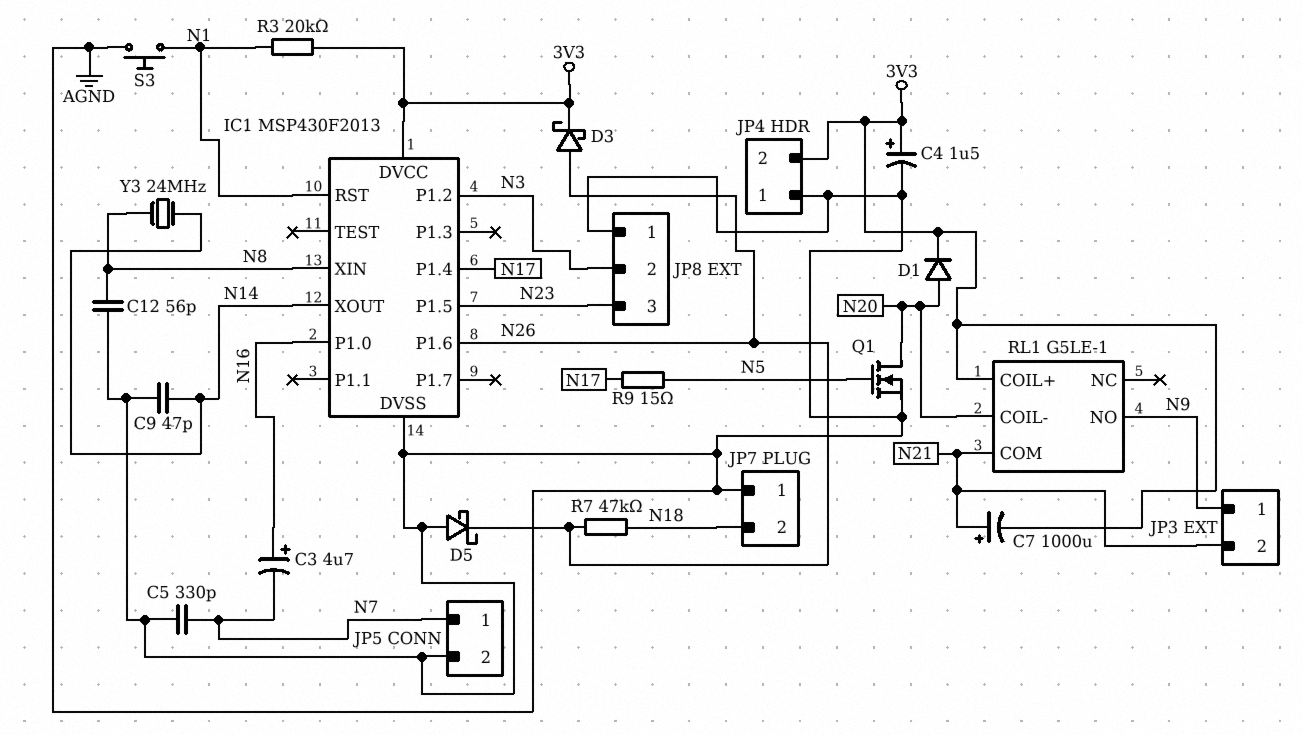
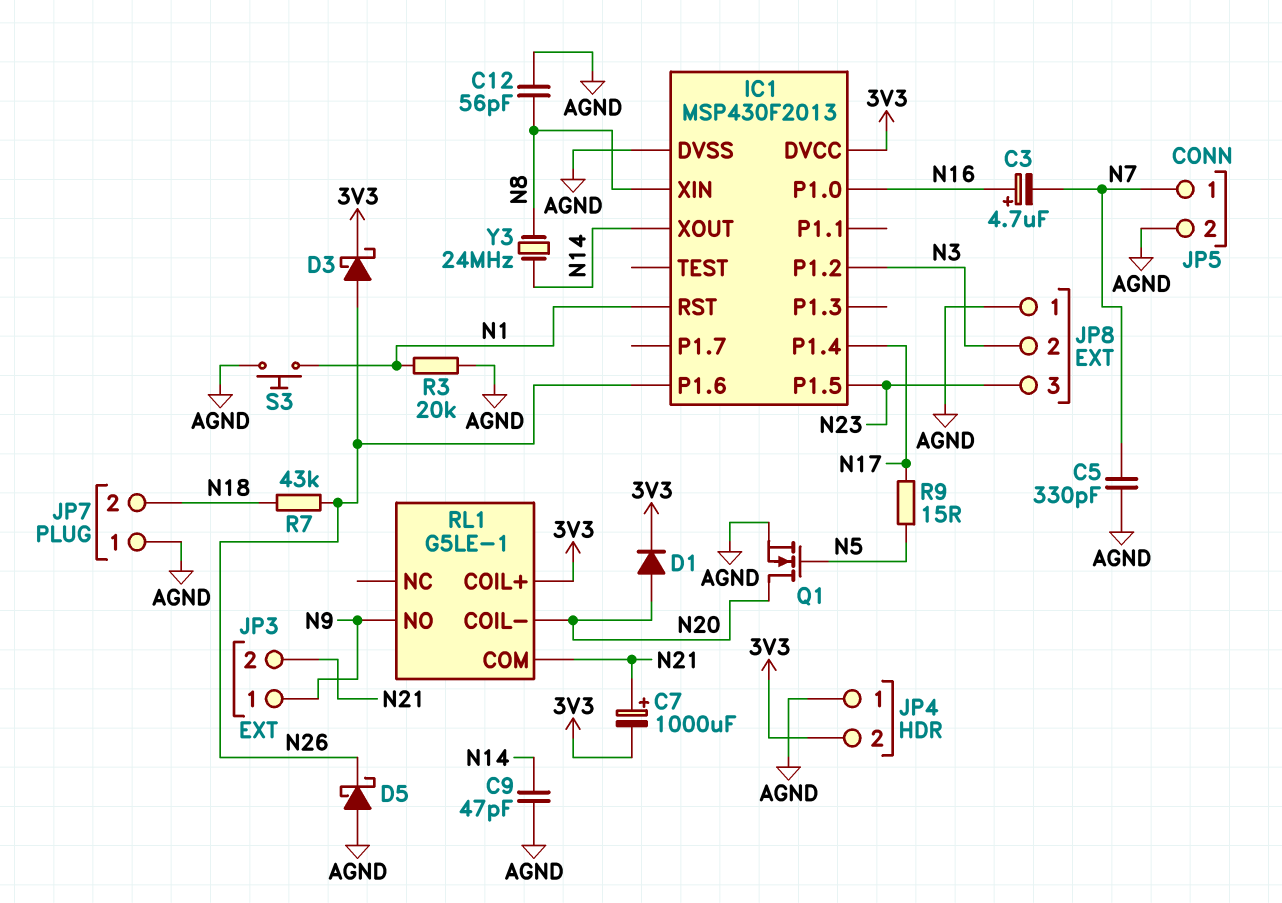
C4: 1.5uF (plus 3V3, minus AGND) -> none
R3: 20k (3V3, N1) -> 20k (AGND, N1)
R7: 47k (N18, N26) -> 43k (N18, N26)

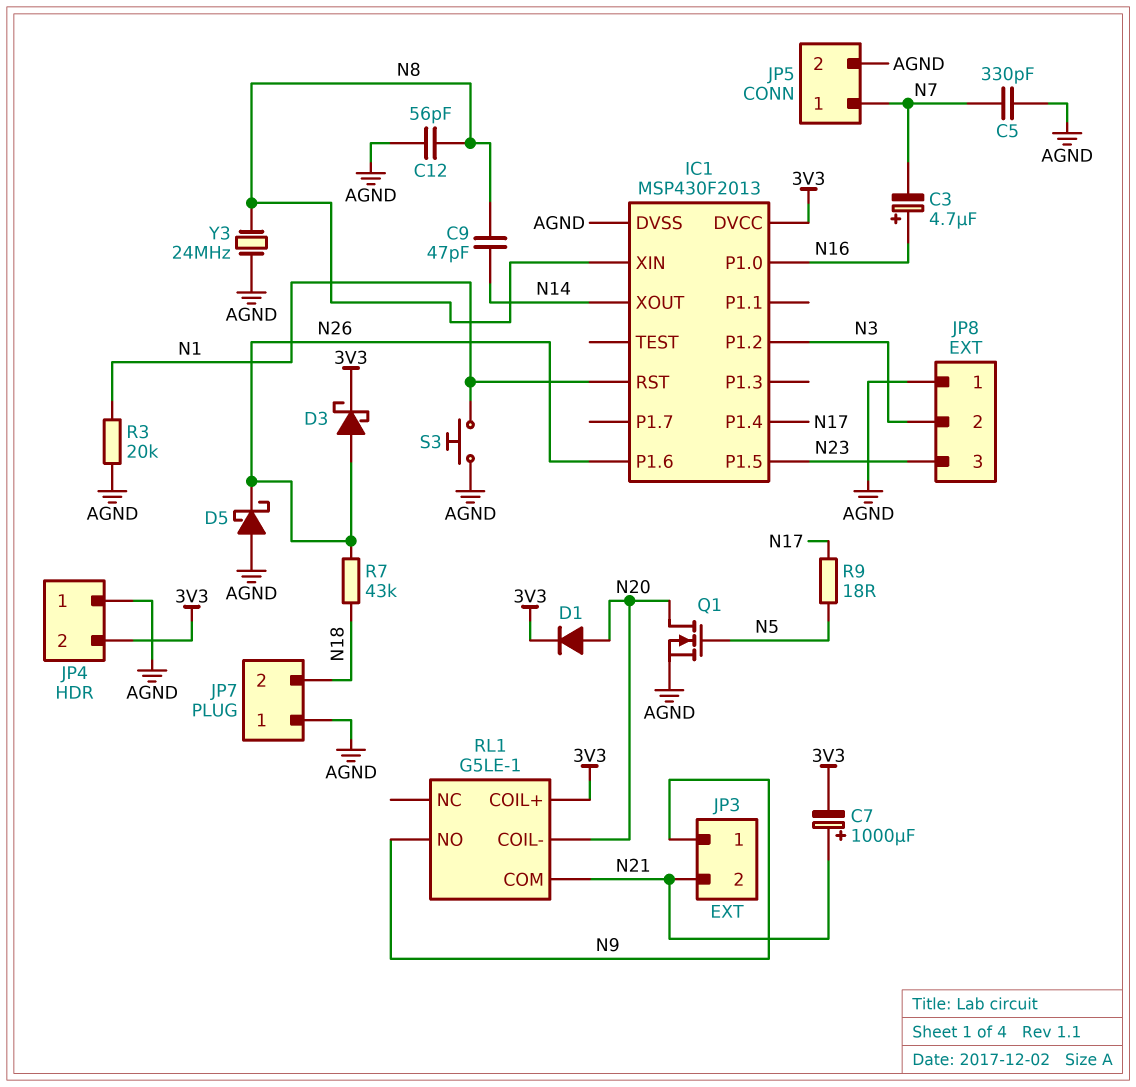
C9: 47pF (AGND, N14) -> 47pF (N8, N14)
R9: 15 (N5, N17) -> 18 (N5, N17)
Y3: 24MHz (N8, N14) -> 24MHz (AGND, N8)

